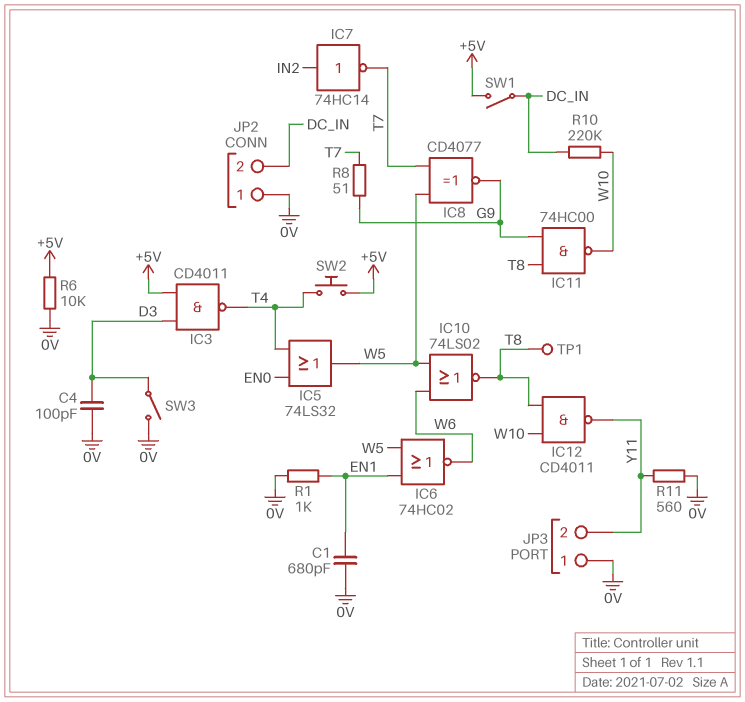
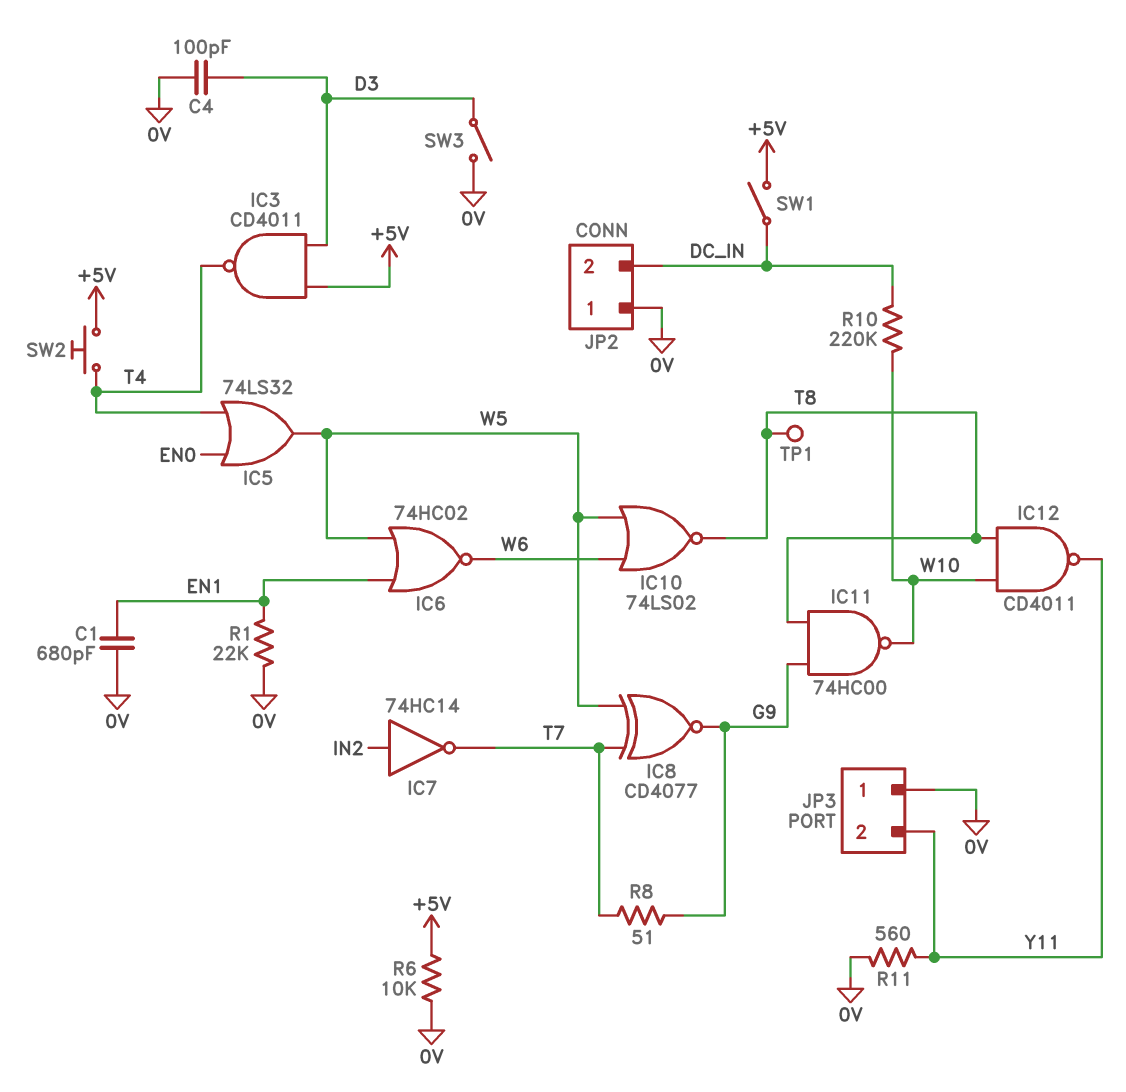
R1: 1k (0V, EN1) -> 22k (0V, EN1)

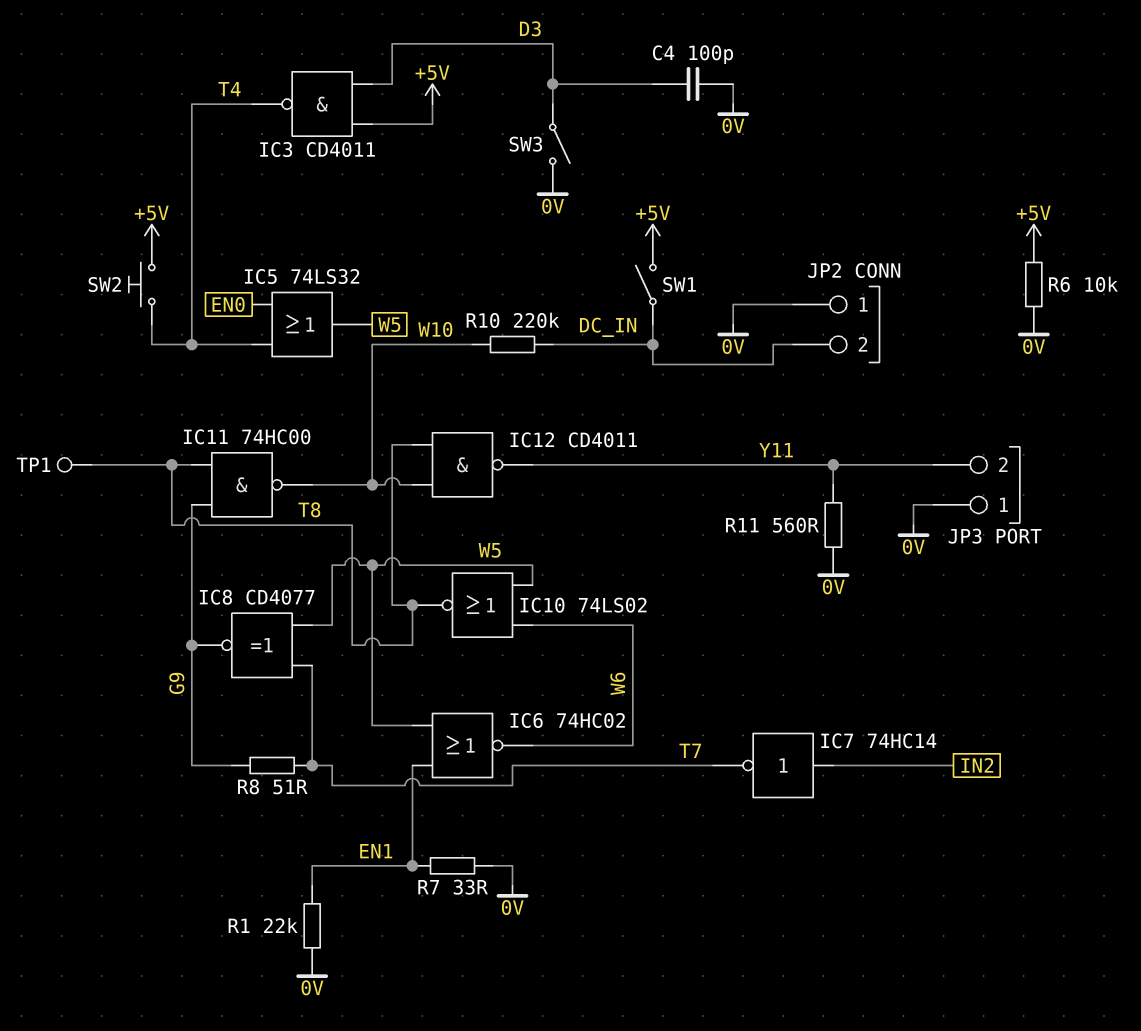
C1: 680pF (0V, EN1) -> none
R7: none -> 33 (0V, EN1)

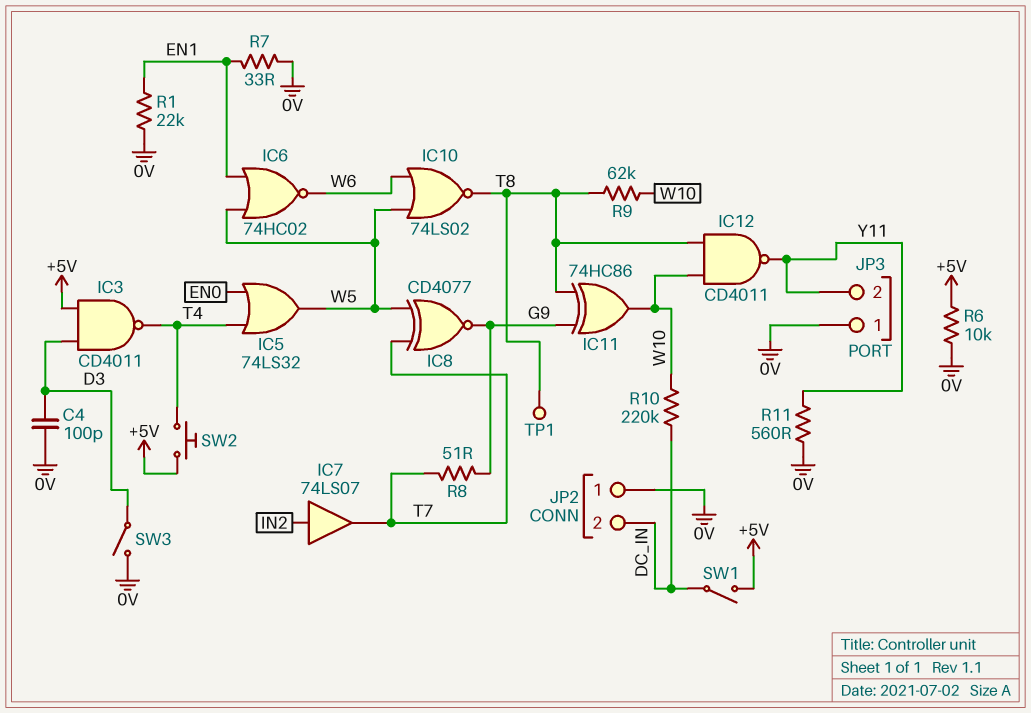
IC7: NOT 74HC14 (in IN2, out T7) -> buffer 74LS07 (in IN2, out T7)
IC11: NAND 74HC00 (in G9, in T8, out W10) -> XOR 74HC86 (in G9, in T8, out W10)
R9: none -> 62k (T8, W10)

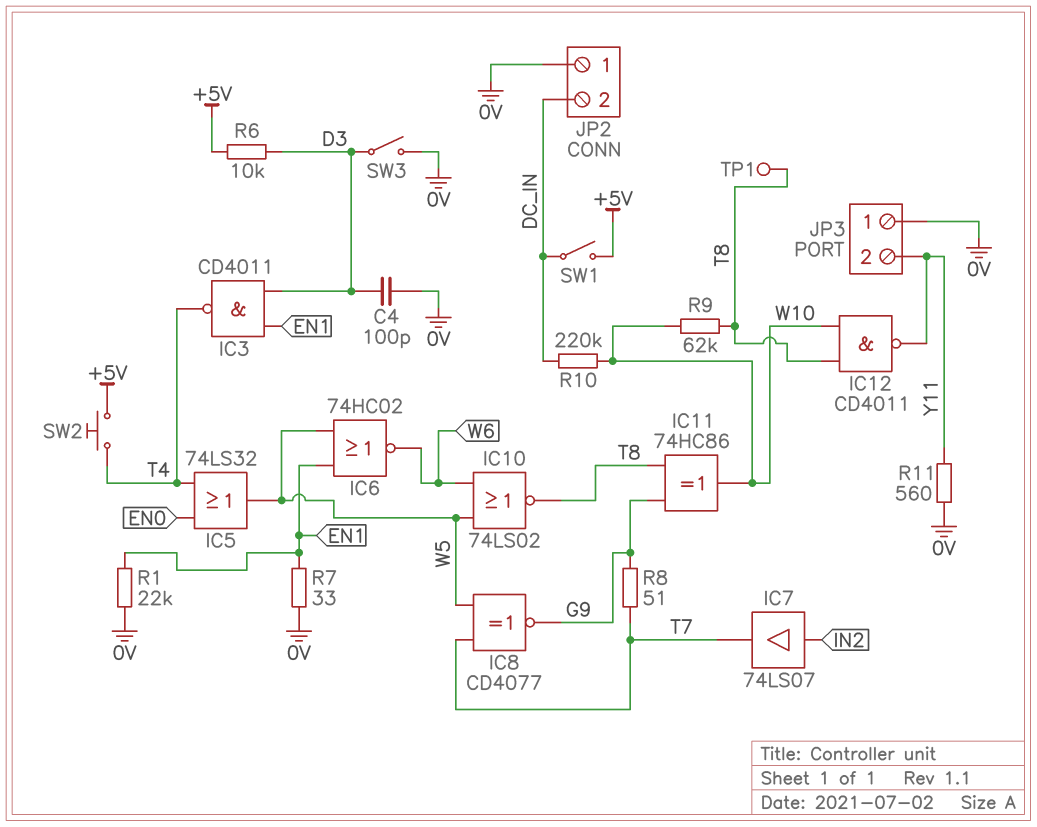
IC3: NAND CD4011 (in +5V, in D3, out T4) -> NAND CD4011 (in D3, in EN1, out T4)
R6: 10k (+5V, 0V) -> 10k (+5V, D3)

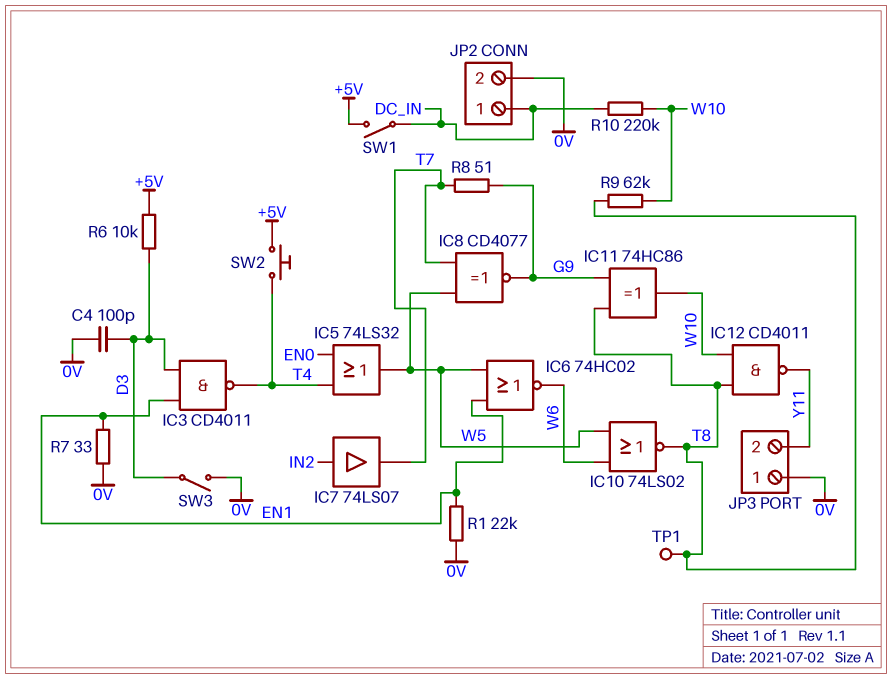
JP2 pin 1: 0V -> DC_IN
JP2 pin 2: DC_IN -> 0V
R11: 560 (0V, Y11) -> none

